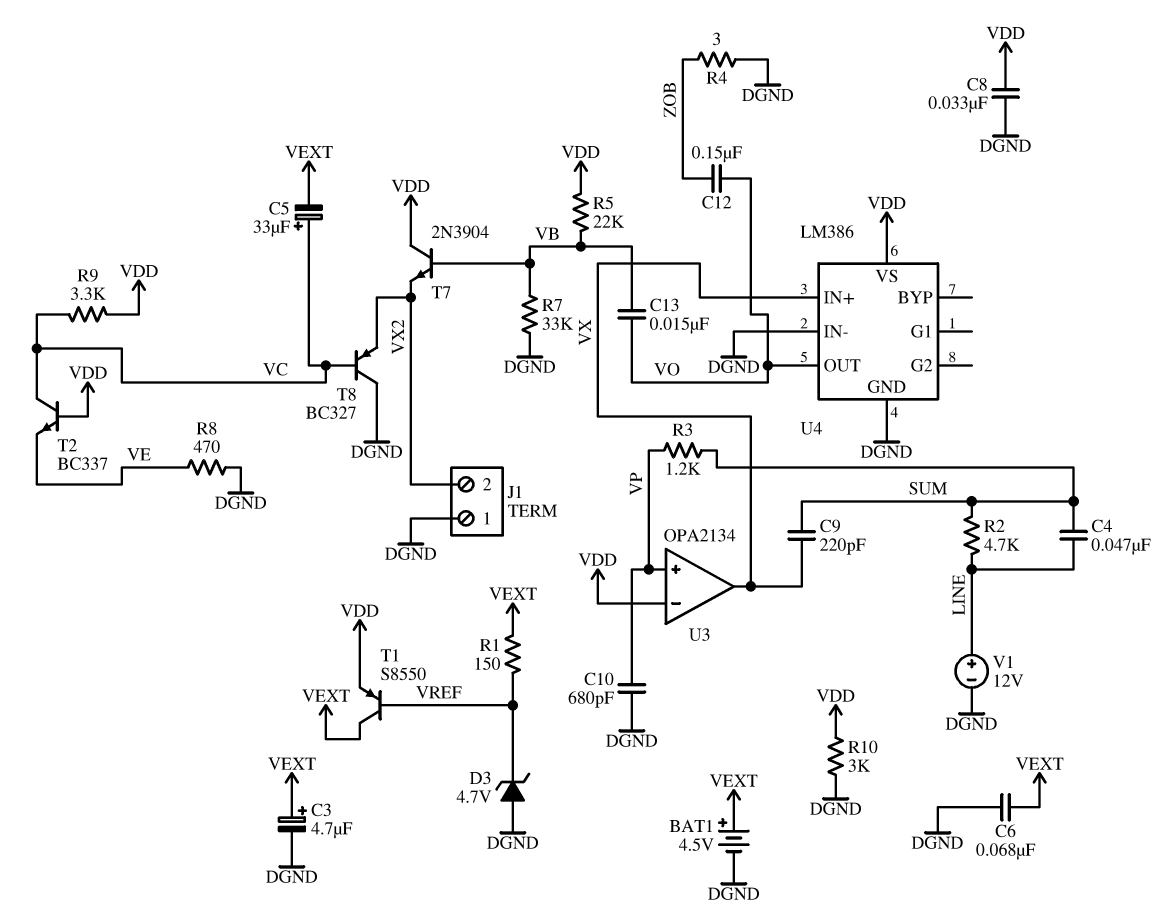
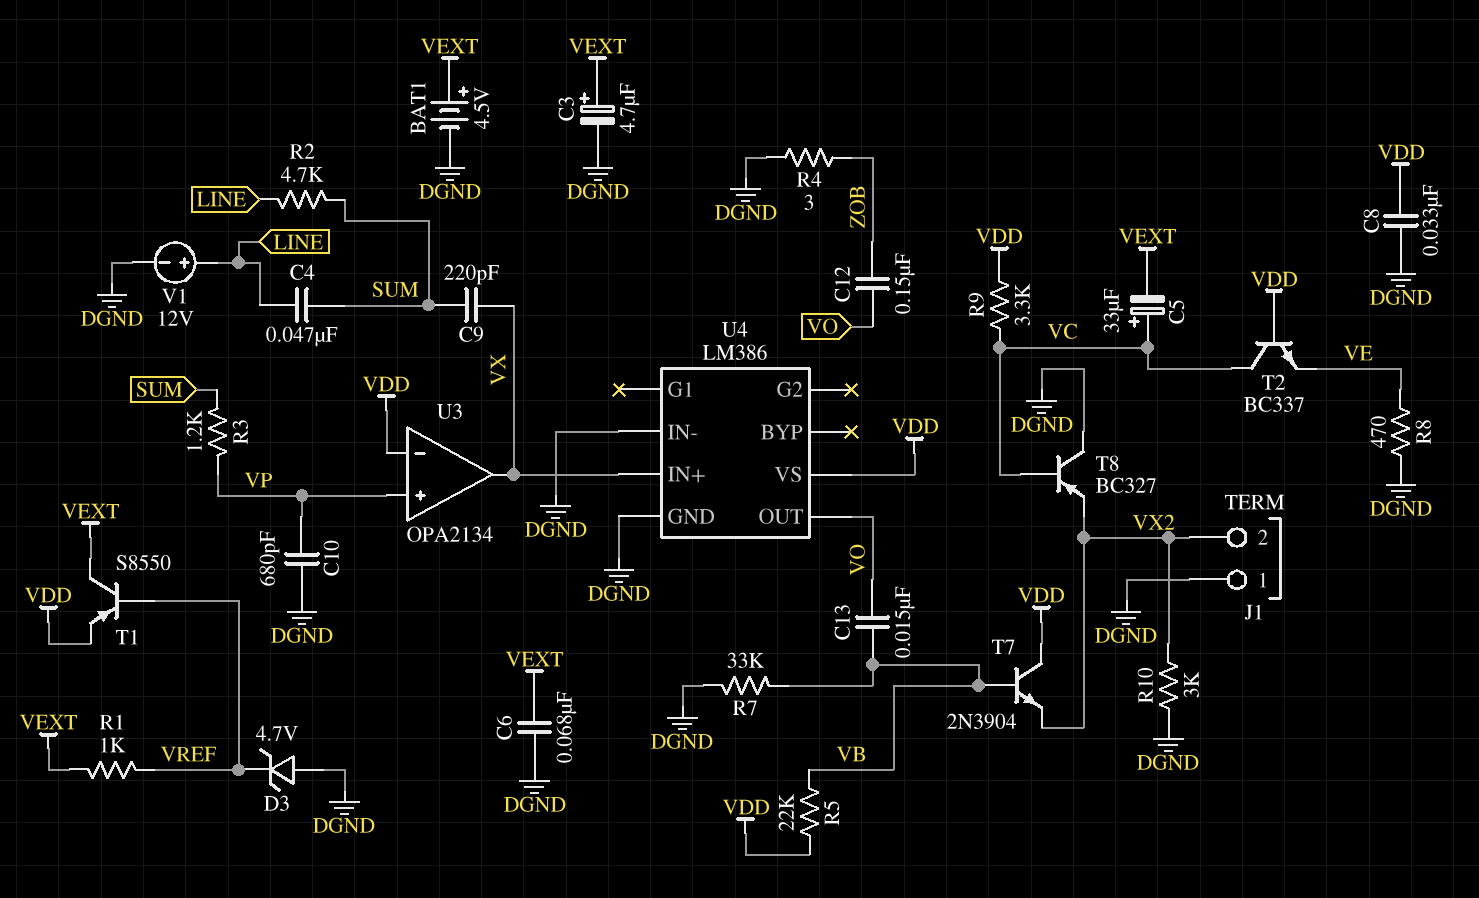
R1: 150 (VEXT, VREF) -> 1k (VEXT, VREF)
R10: 3k (DGND, VDD) -> 3k (DGND, VX2)

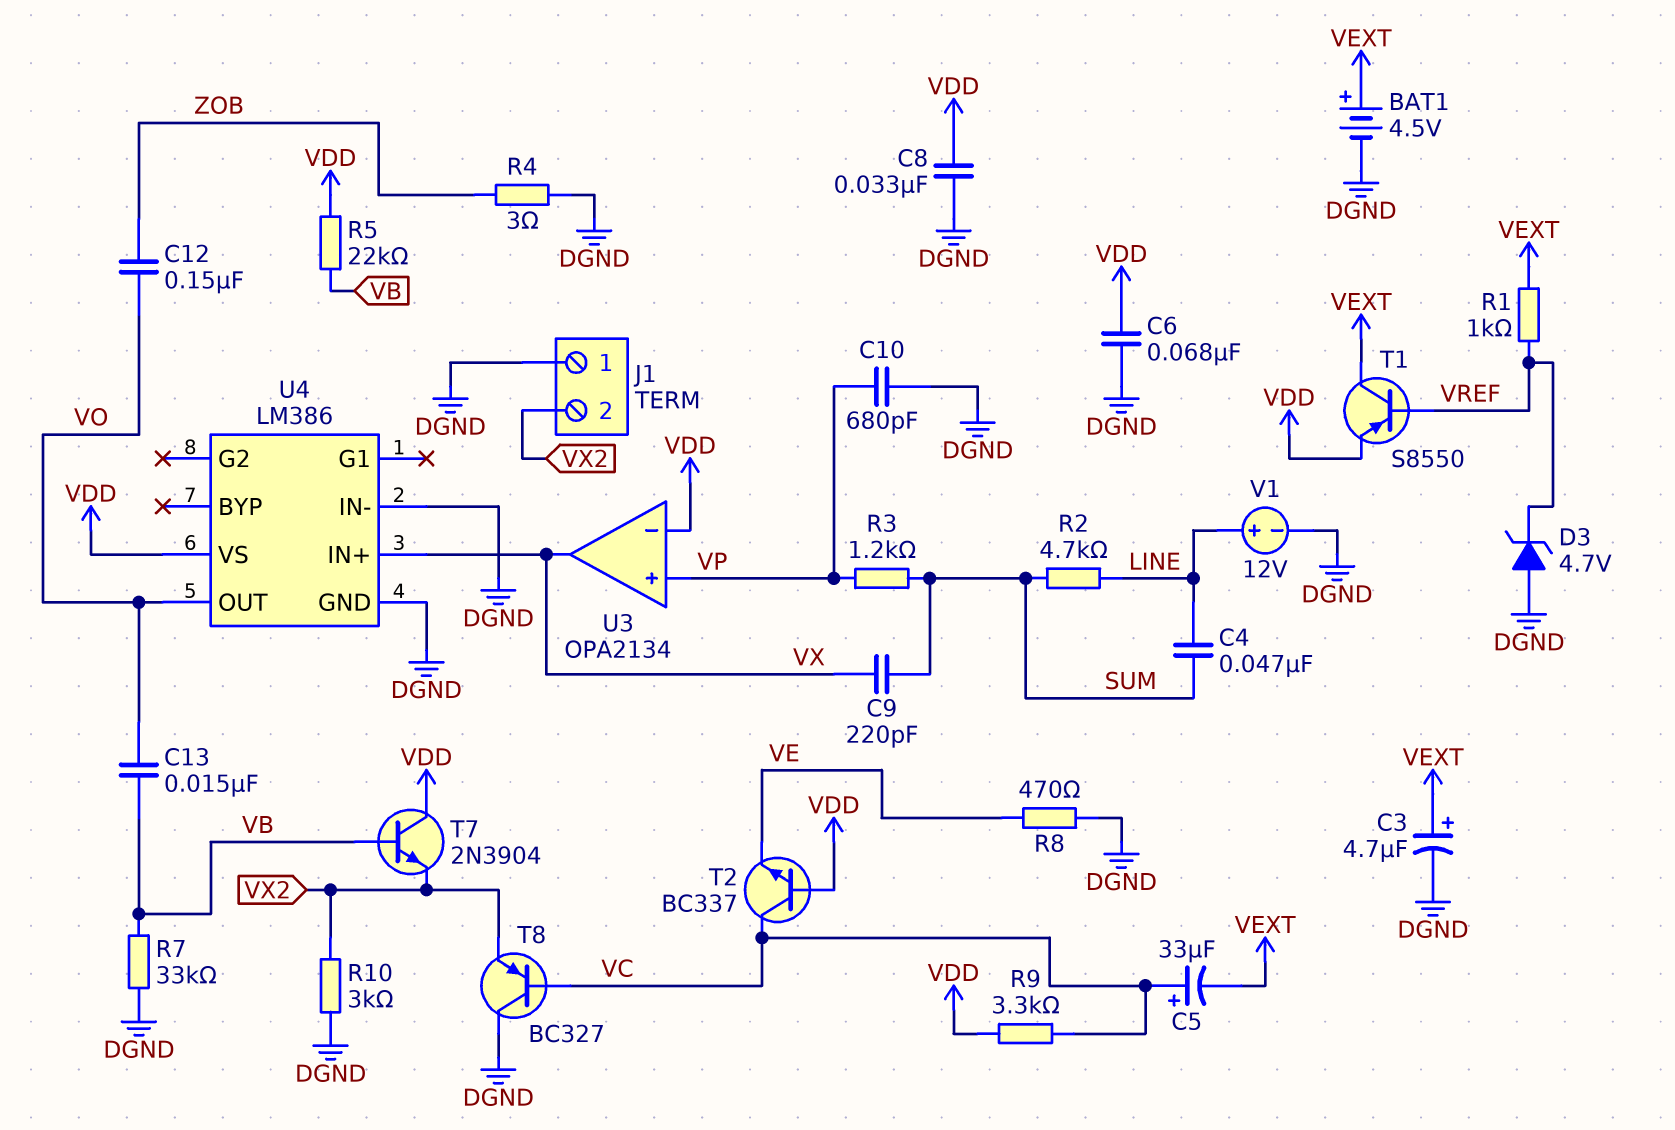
C6: 68nF (DGND, VEXT) -> 68nF (DGND, VDD)

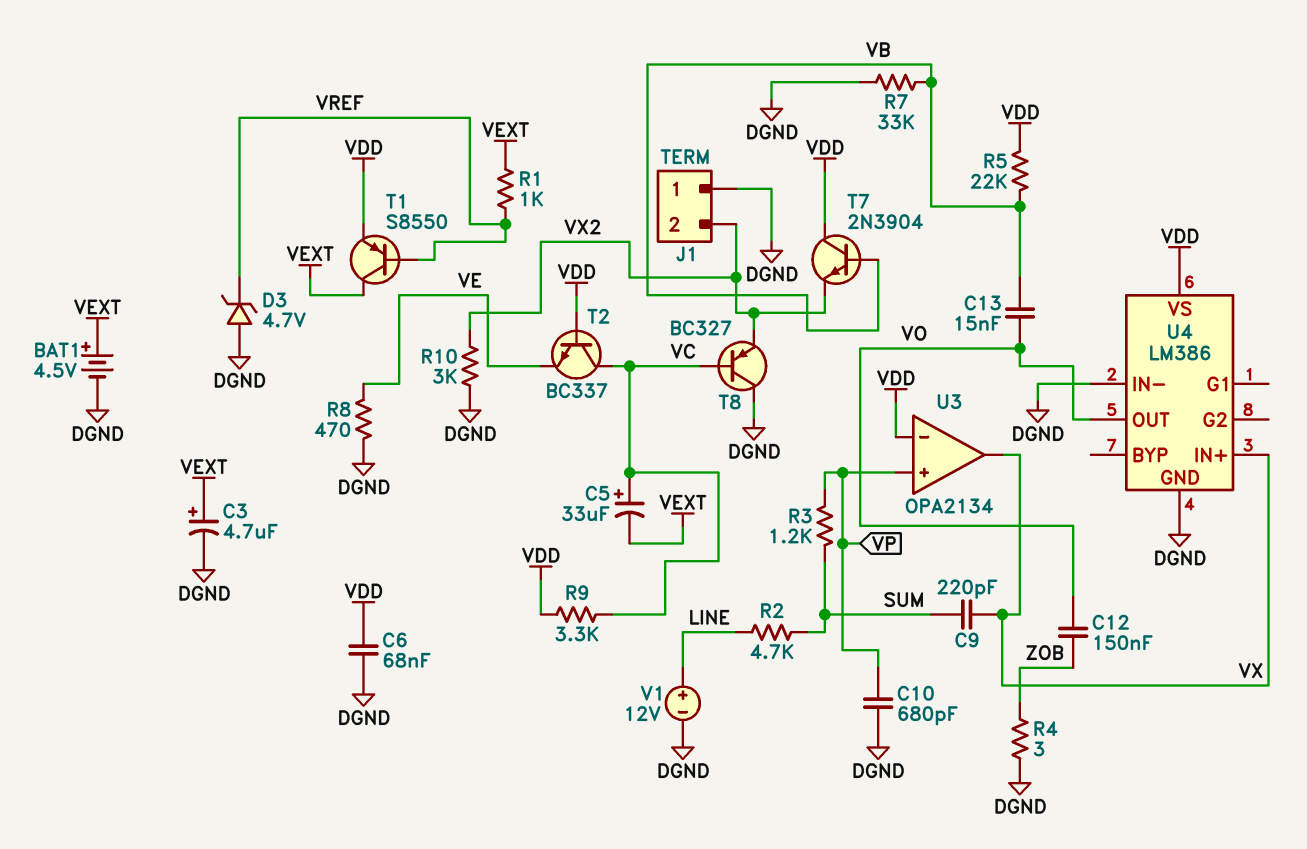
C4: 47nF (LINE, SUM) -> none
C8: 33nF (DGND, VDD) -> none

